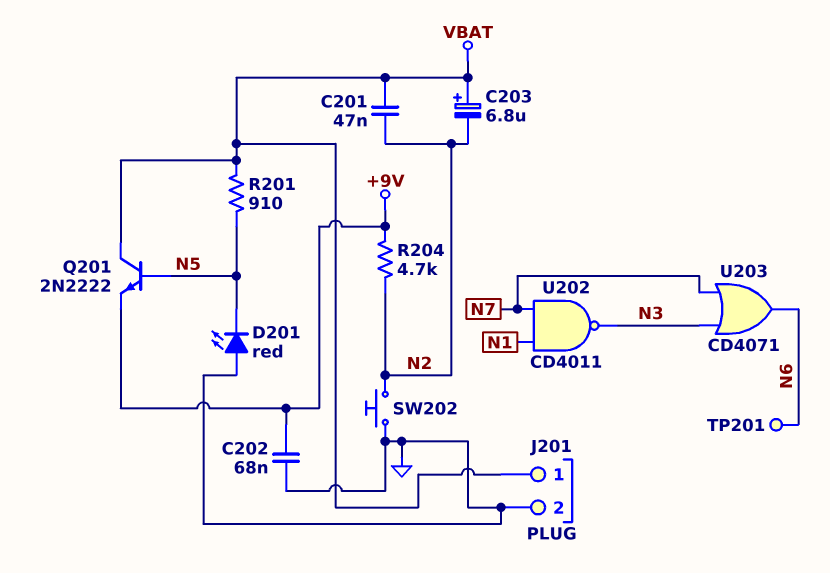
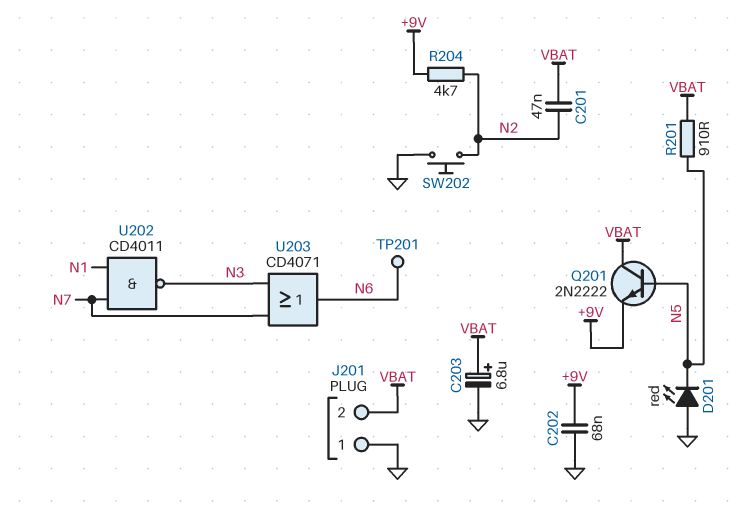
C203: 6.8uF (plus VBAT, minus N2) -> 6.8uF (plus VBAT, minus GND)
J201 pin 1: VBAT -> GND
J201 pin 2: GND -> VBAT

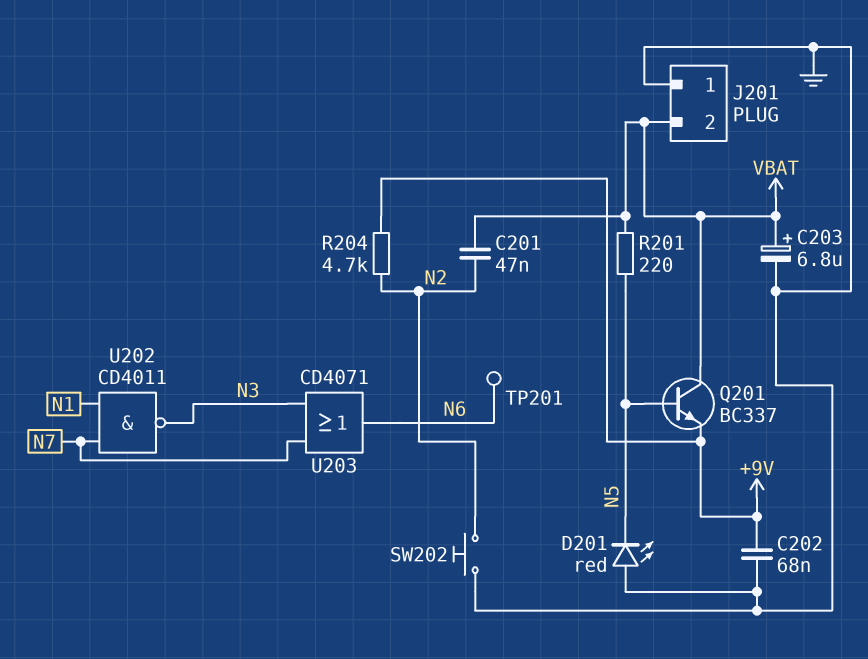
Q201: NPN 2N2222 (B N5, C VBAT, E +9V) -> NPN BC337 (B N5, C VBAT, E +9V)
R201: 910 (N5, VBAT) -> 220 (N5, VBAT)

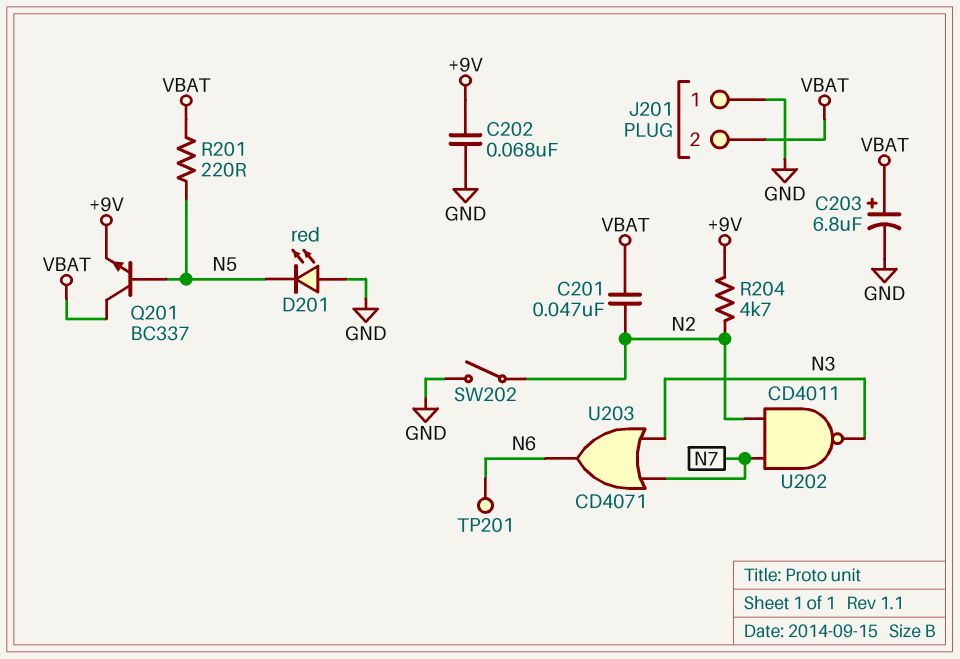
SW202: button (GND, N2) -> switch (GND, N2)
U202: NAND CD4011 (in N1, in N7, out N3) -> NAND CD4011 (in N2, in N7, out N3)

